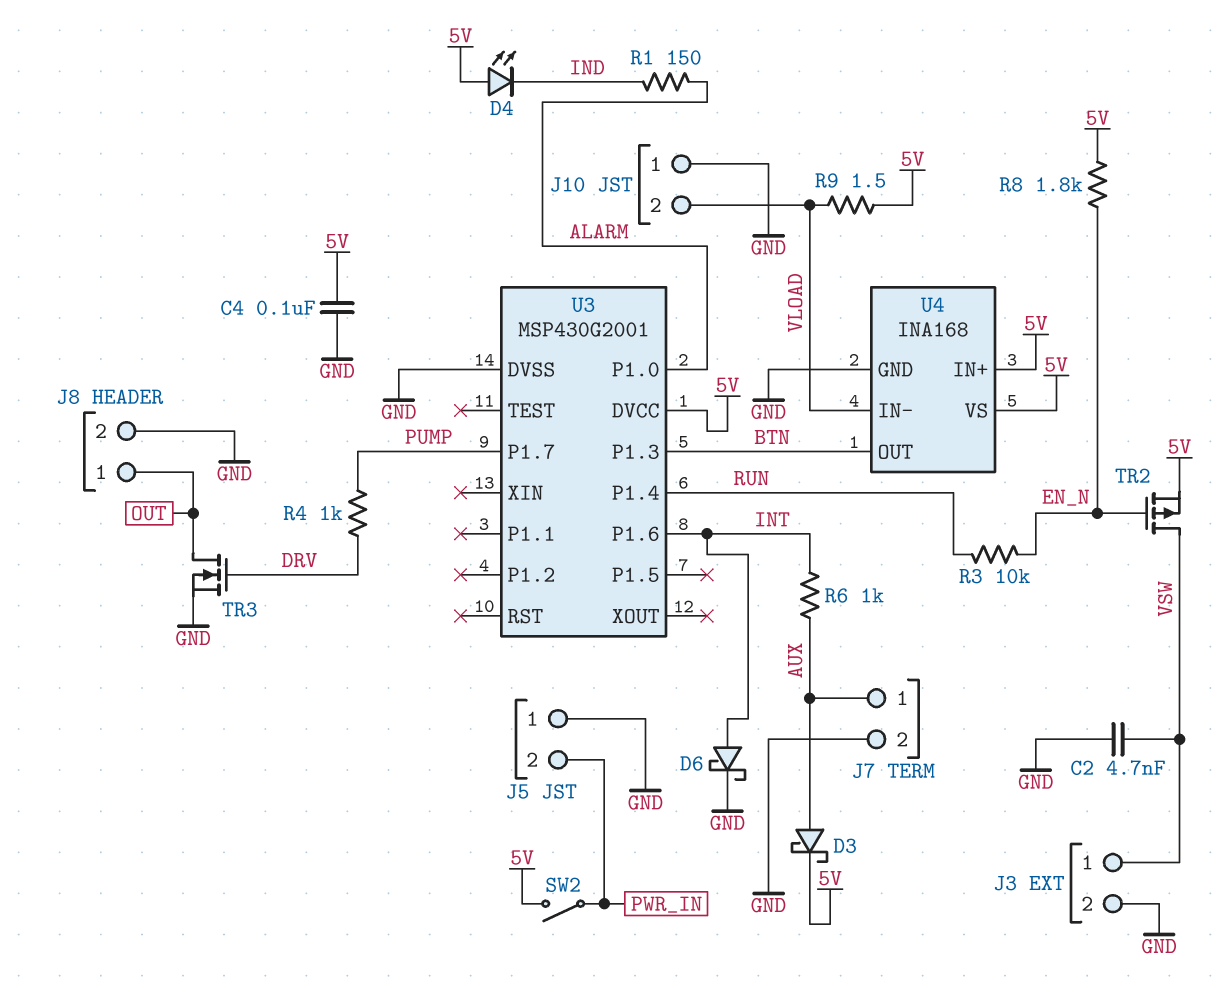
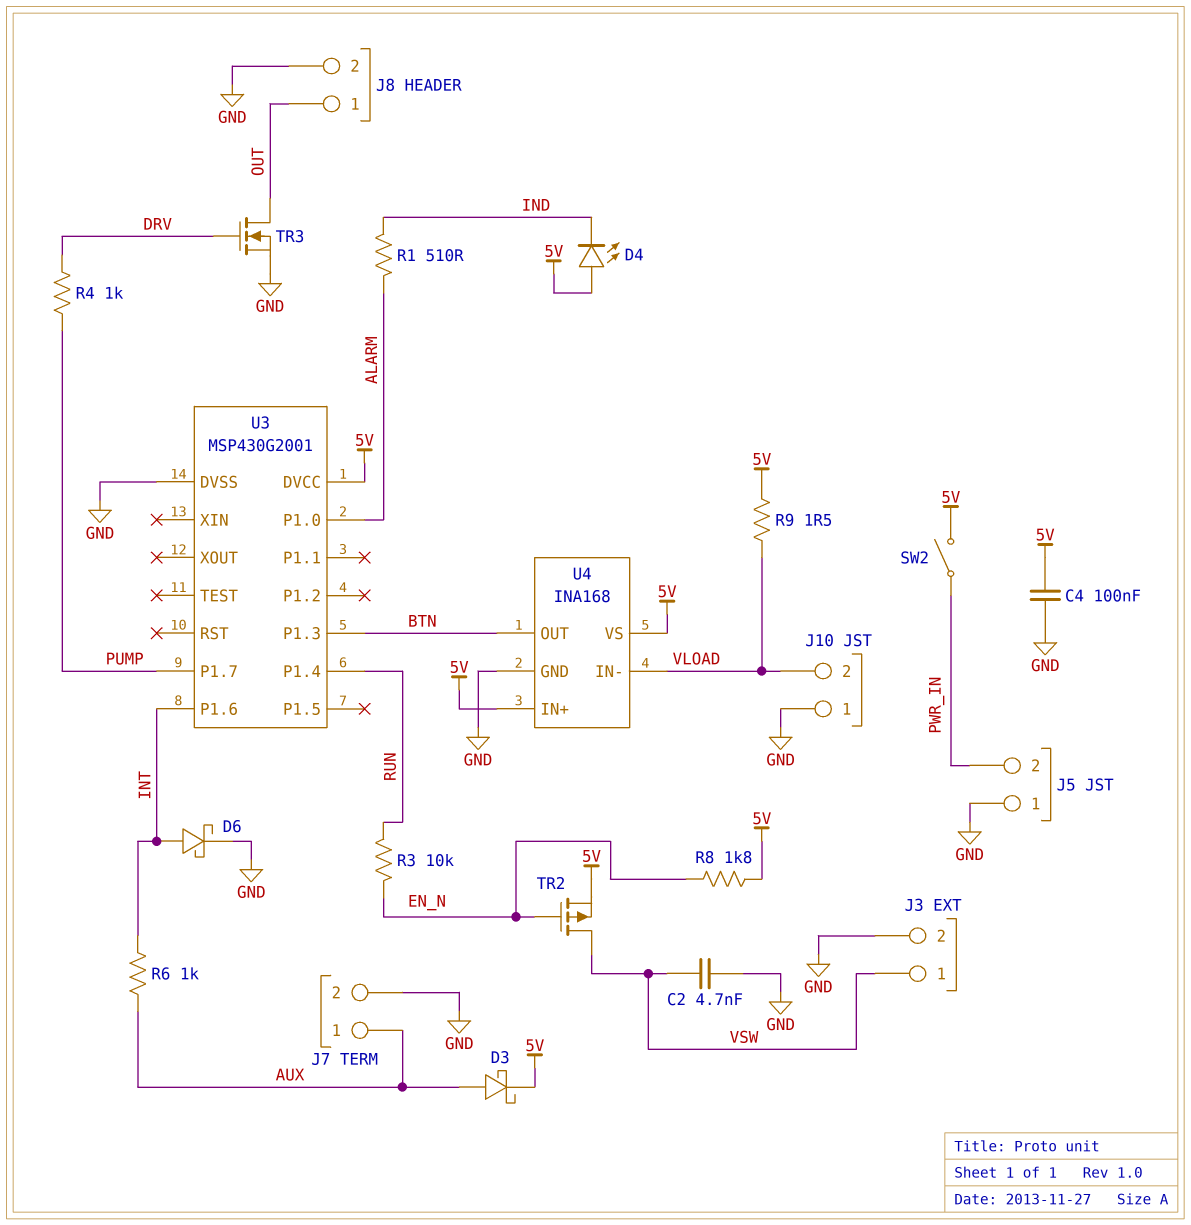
R1: 150 (ALARM, IND) -> 510 (ALARM, IND)

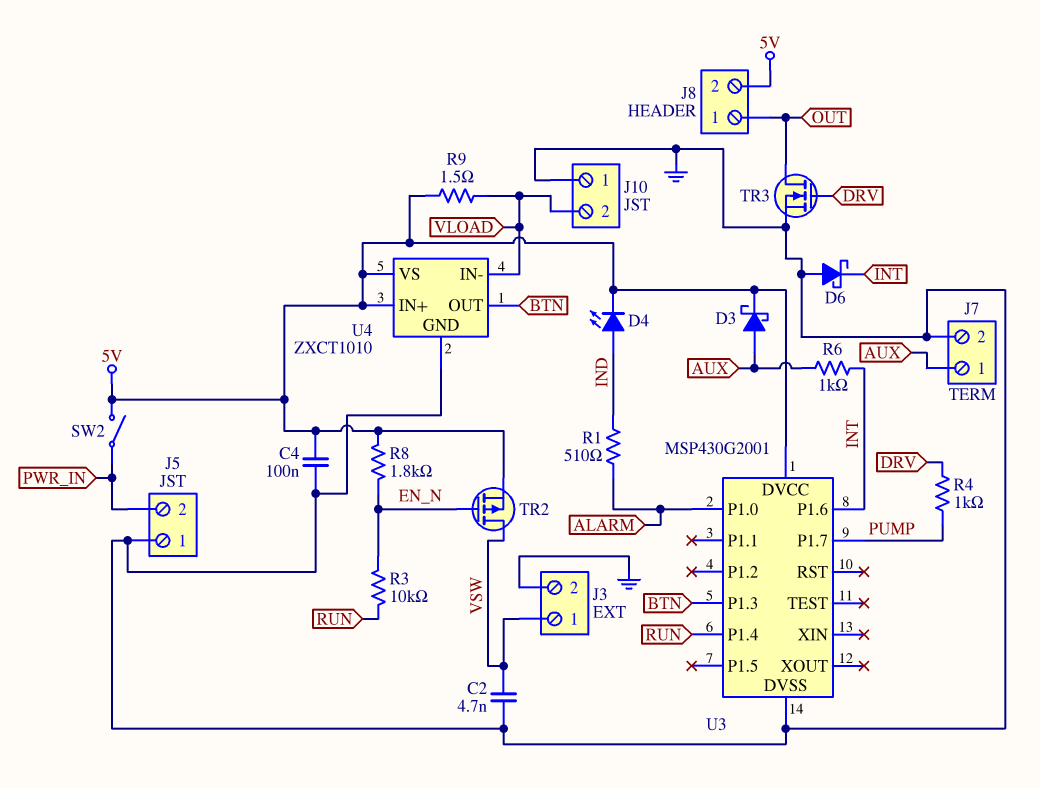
D4: LED (A 5V, K IND) -> LED (A IND, K 5V)
D6: schottky (A INT, K GND) -> schottky (A GND, K INT)
J8 pin 2: GND -> 5V
U4: INA168 -> ZXCT1010

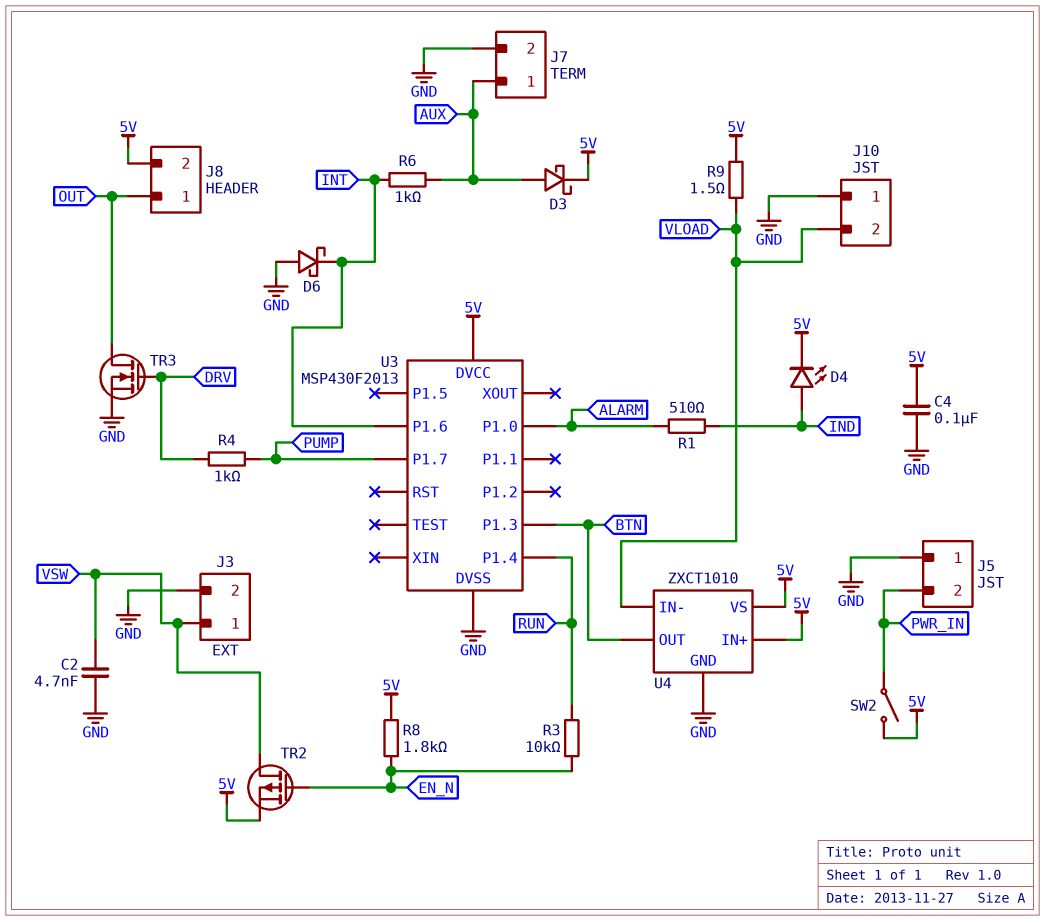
U3: MSP430G2001 -> MSP430F2013

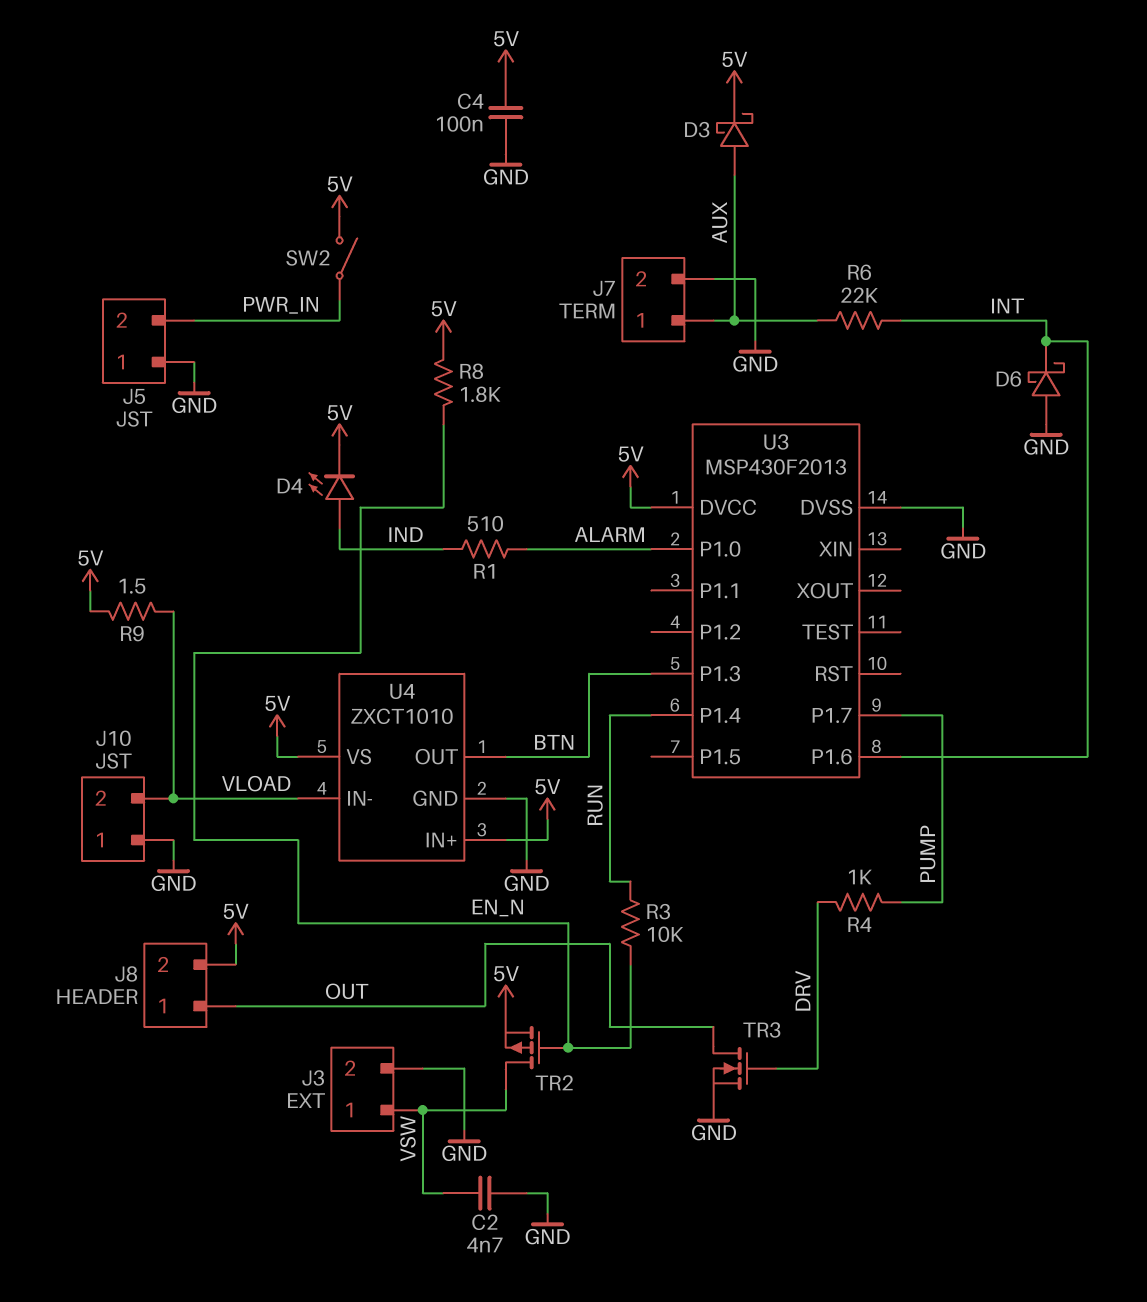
R6: 1k (AUX, INT) -> 22k (AUX, INT)

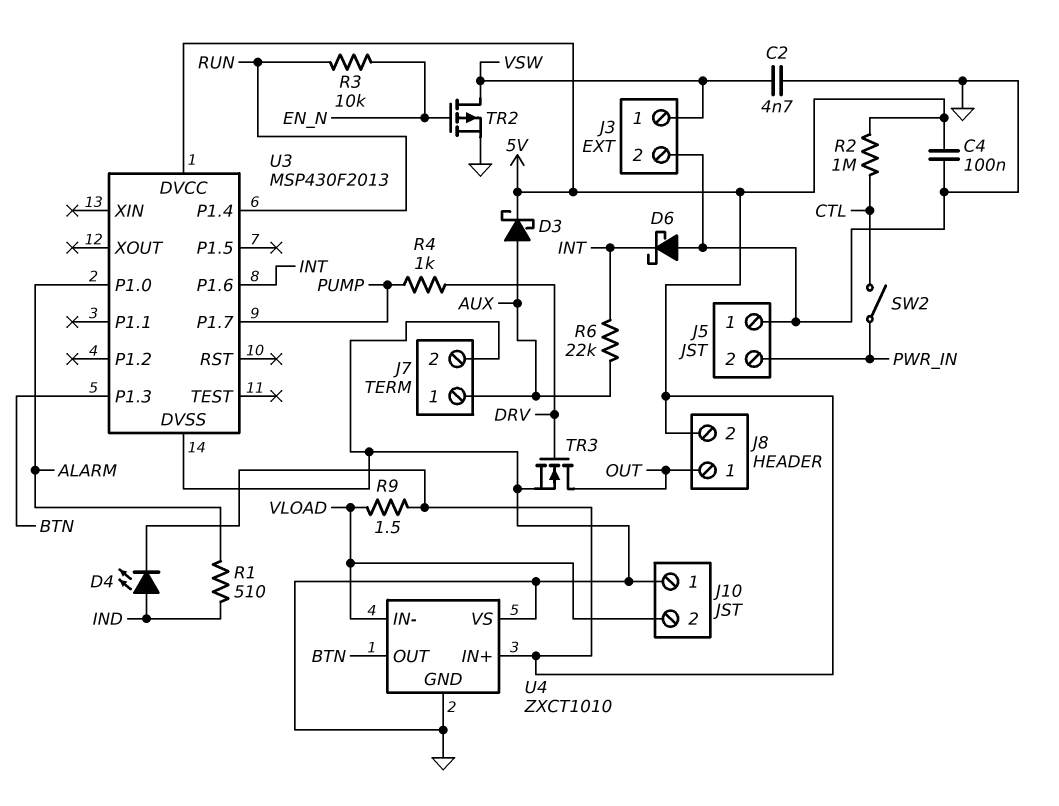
R2: none -> 1M (5V, CTL)
R8: 1.8k (5V, EN_N) -> none
SW2: switch (5V, PWR_IN) -> switch (CTL, PWR_IN)
TR2: PMOS (G EN_N, D VSW, S 5V) -> PMOS (G EN_N, D VSW, S GND)
U4 pin VS: 5V -> GND

